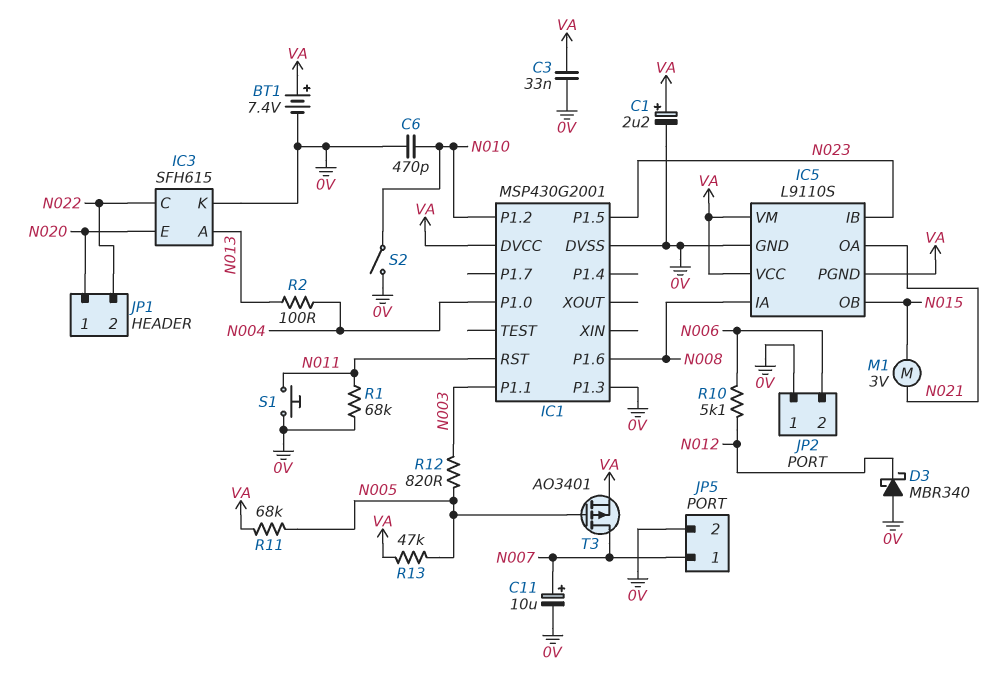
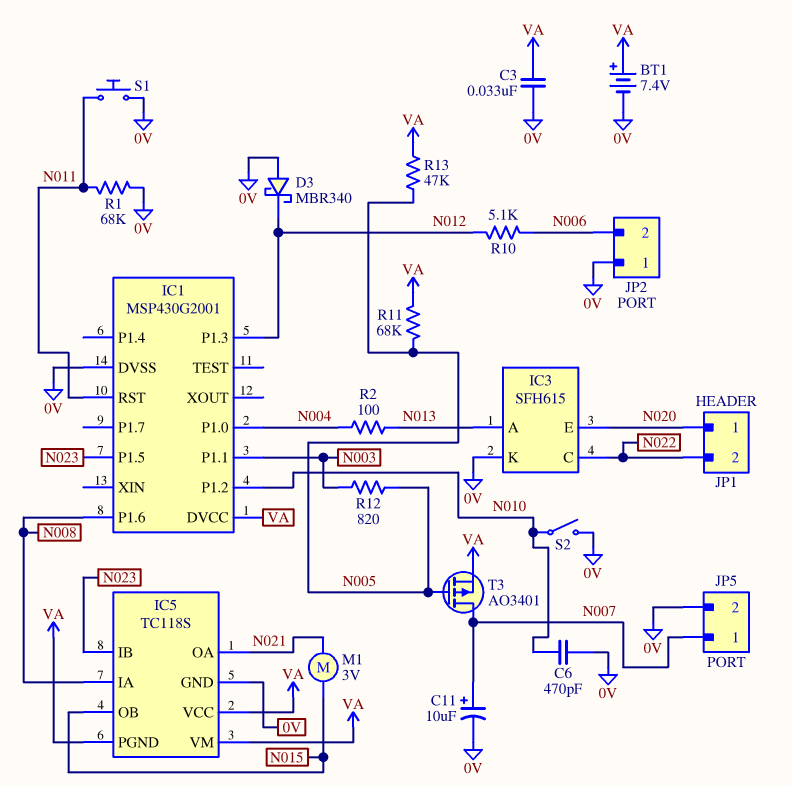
C1: 2.2uF (plus VA, minus 0V) -> none
IC1 pin P1.3: 0V -> N012
IC5: L9110S -> TC118S

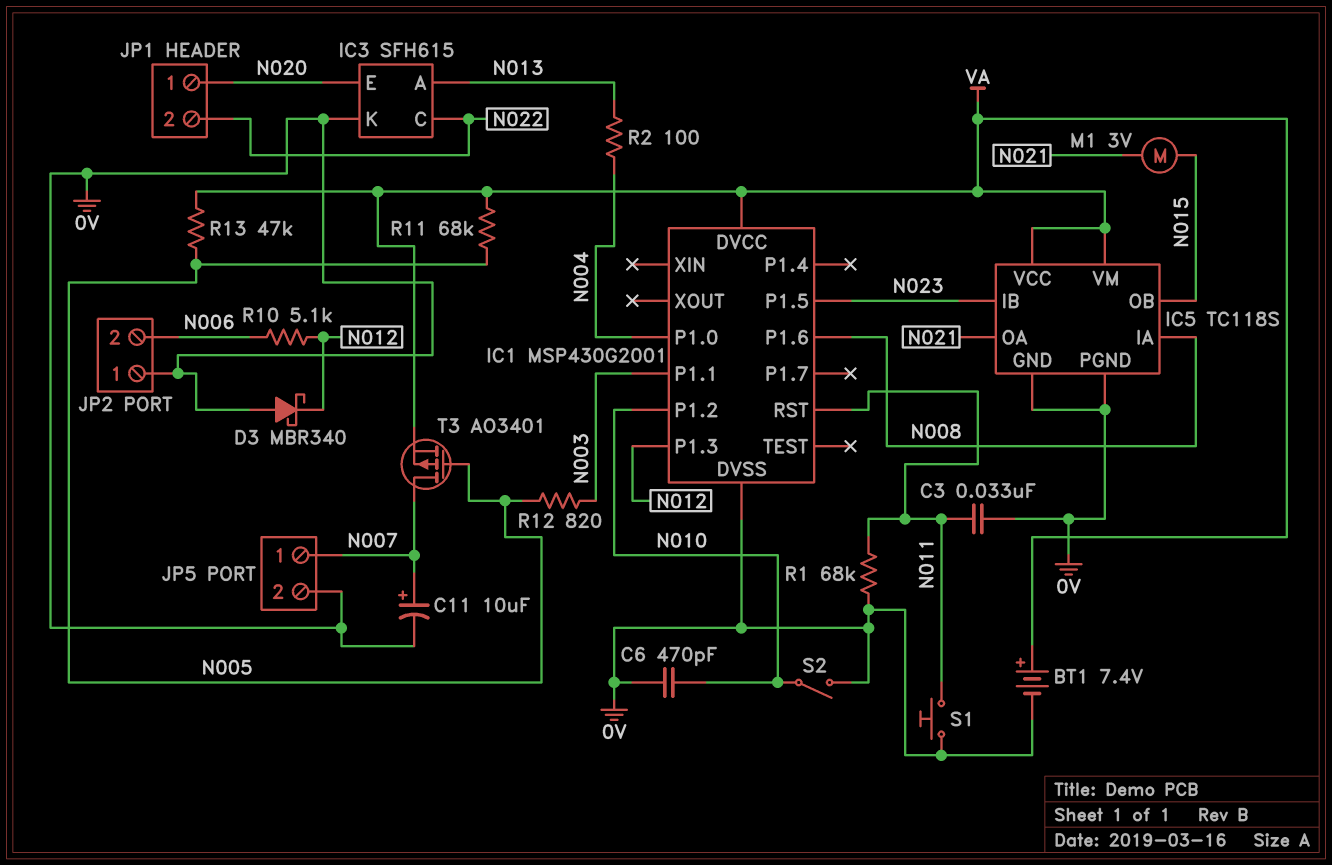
C3: 33nF (0V, VA) -> 33nF (0V, N011)
IC5 pin PGND: VA -> 0V

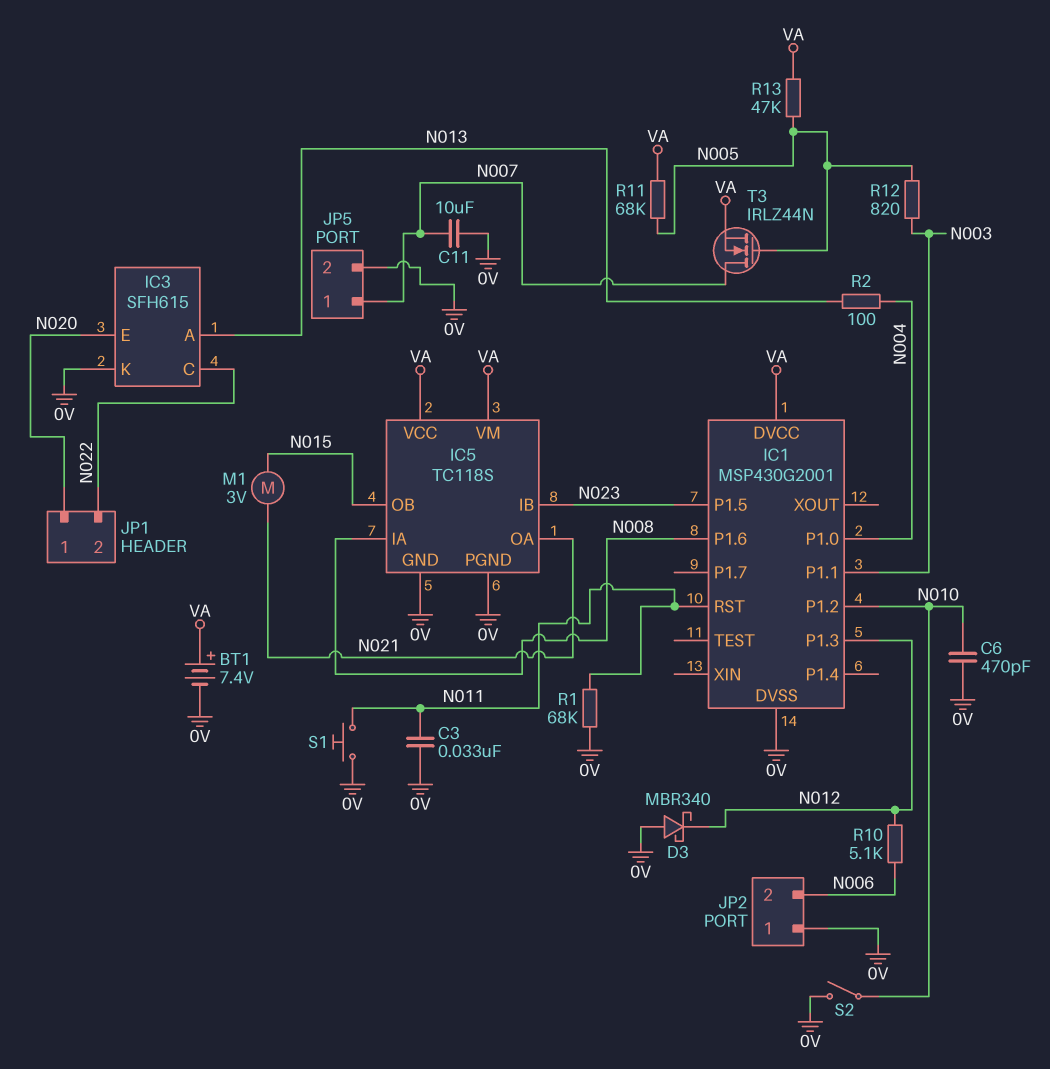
C11: 10uF (plus N007, minus 0V) -> 10uF (0V, N007)
T3: PMOS AO3401 (G N005, D N007, S VA) -> NMOS IRLZ44N (G N005, D N007, S VA)

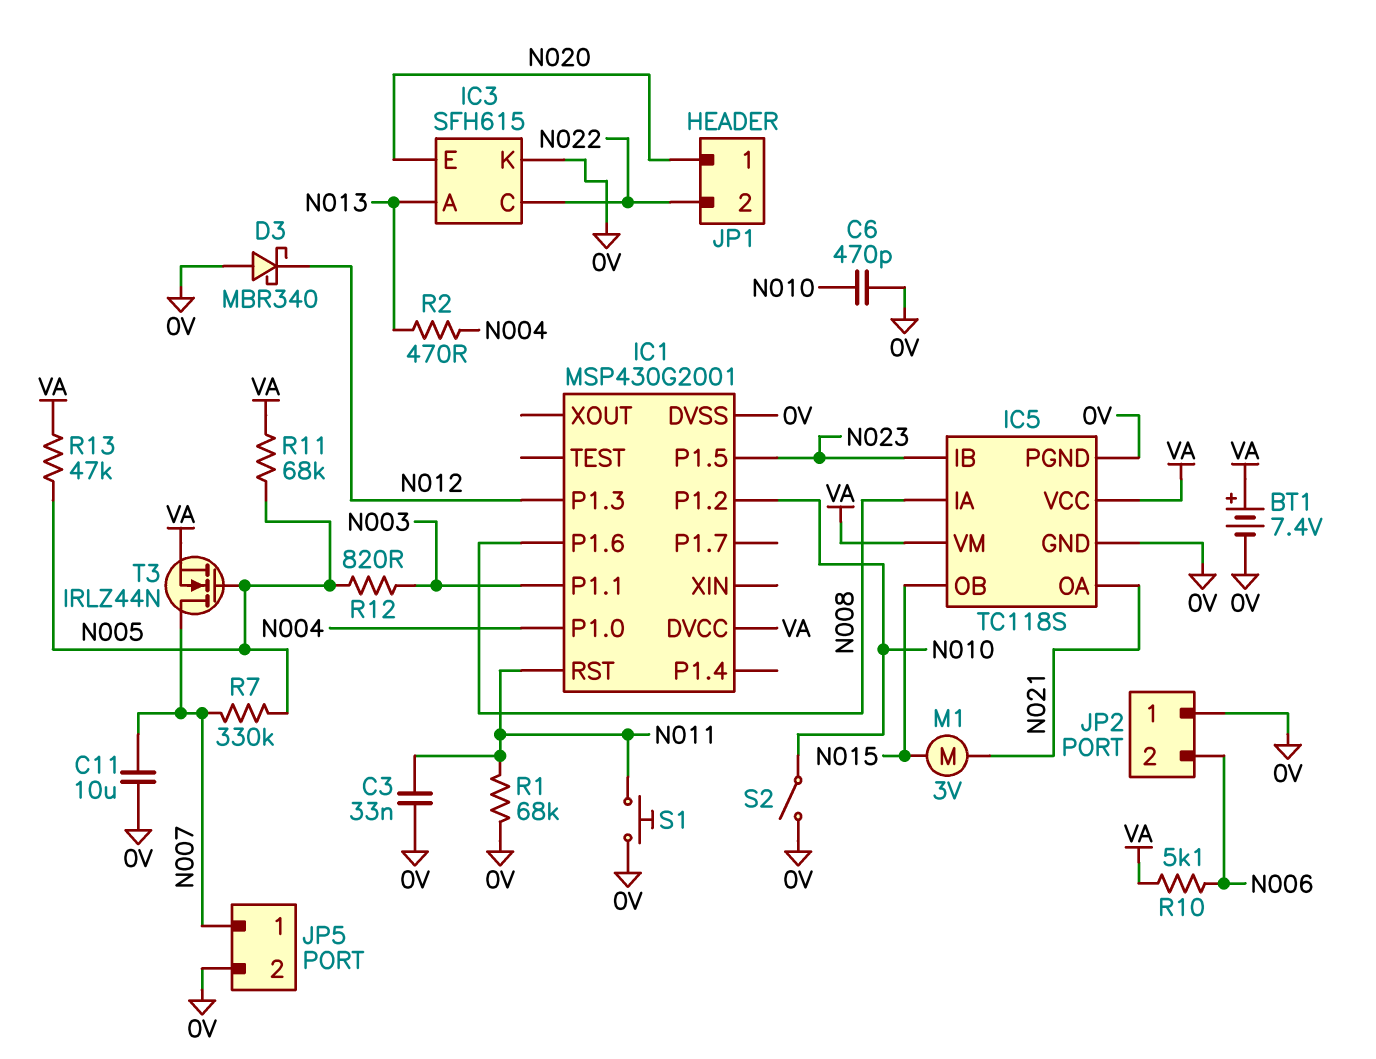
R2: 100 (N004, N013) -> 470 (N004, N013)
R7: none -> 330k (N005, N007)
R10: 5.1k (N006, N012) -> 5.1k (N006, VA)

